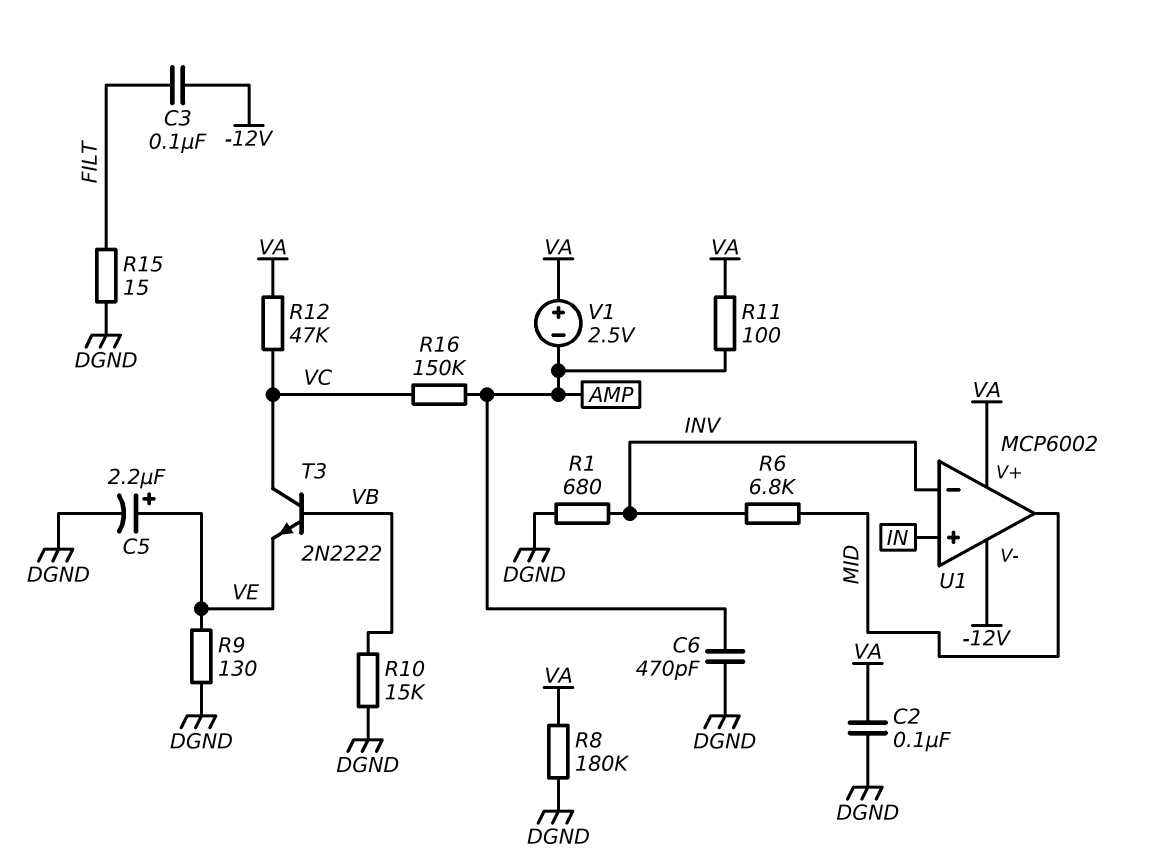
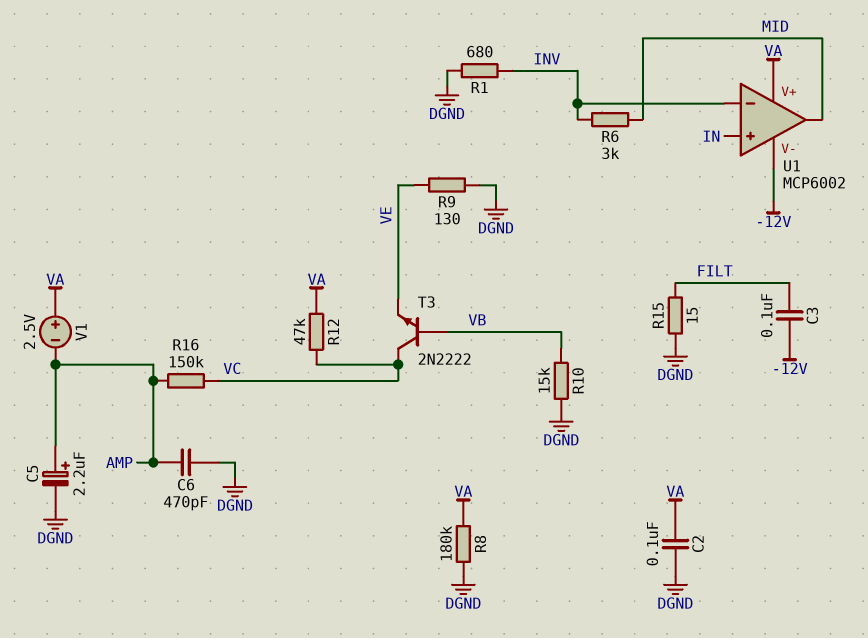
C5: 2.2uF (plus VE, minus DGND) -> 2.2uF (plus AMP, minus DGND)
R6: 6.8k (INV, MID) -> 3k (INV, MID)
R11: 100 (AMP, VA) -> none

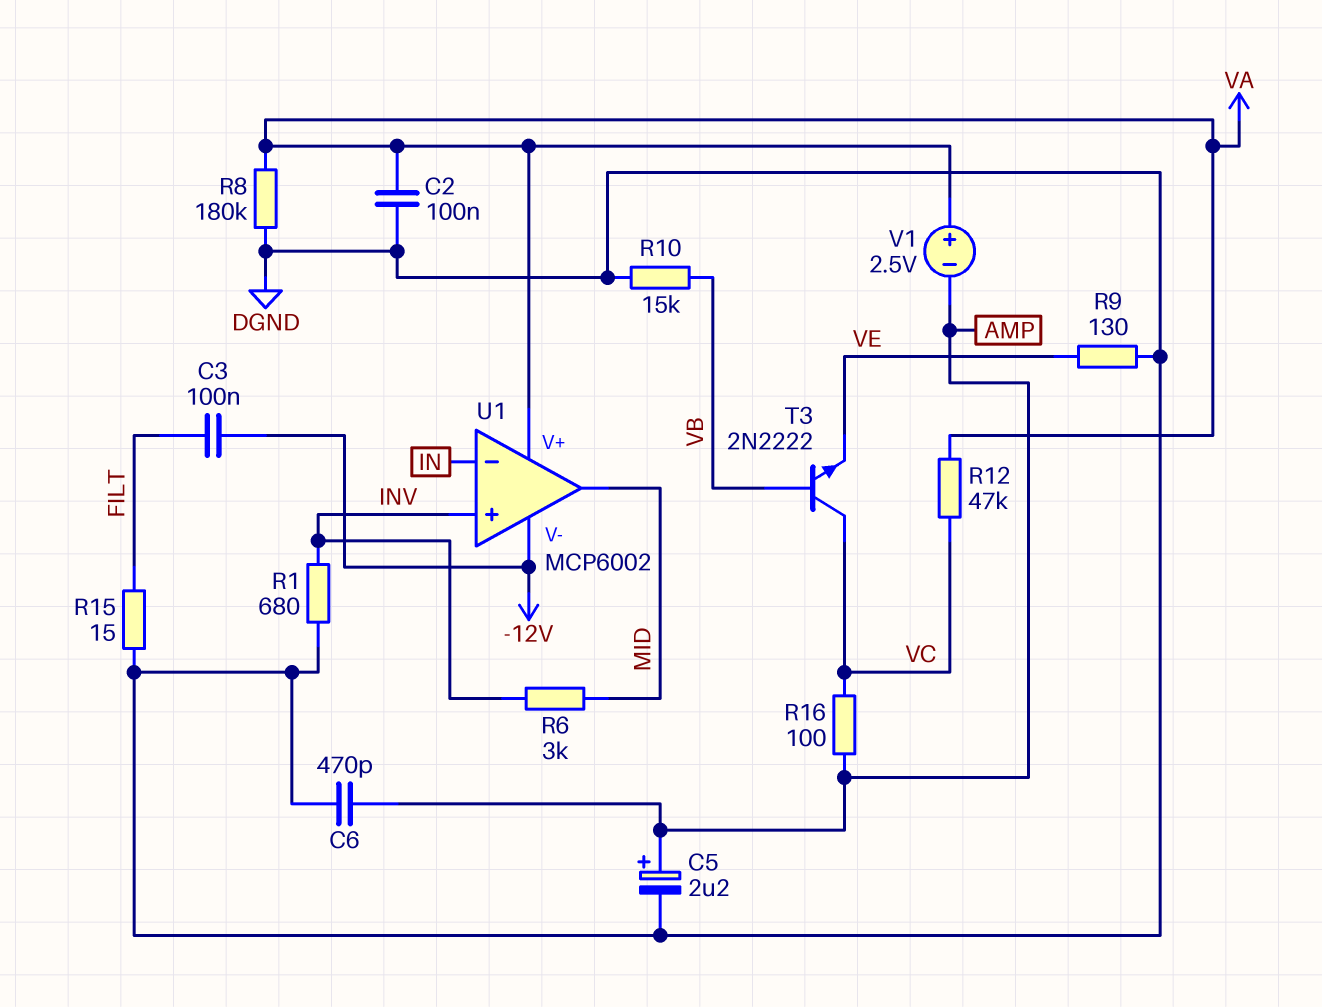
R16: 150k (AMP, VC) -> 100 (AMP, VC)
U1 pin in+: IN -> INV
U1 pin in-: INV -> IN

